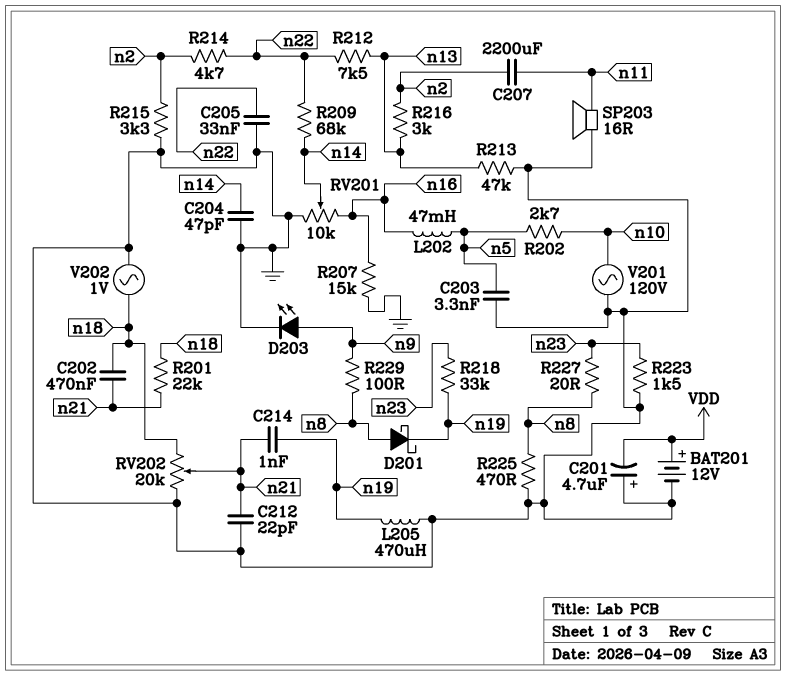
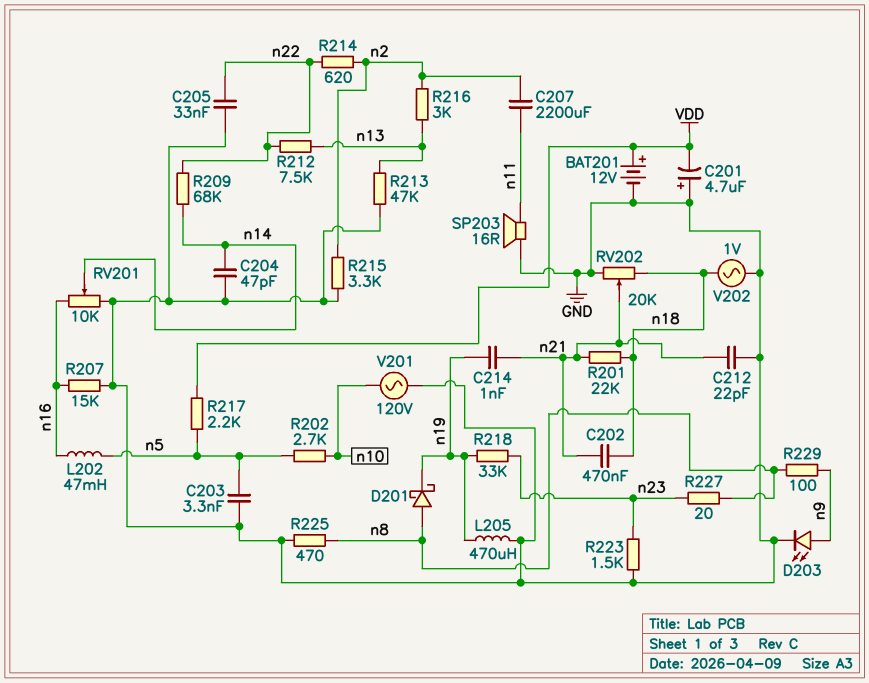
R214: 4.7k (n2, n22) -> 620 (n2, n22)
R217: none -> 2.2k (VDD, n5)

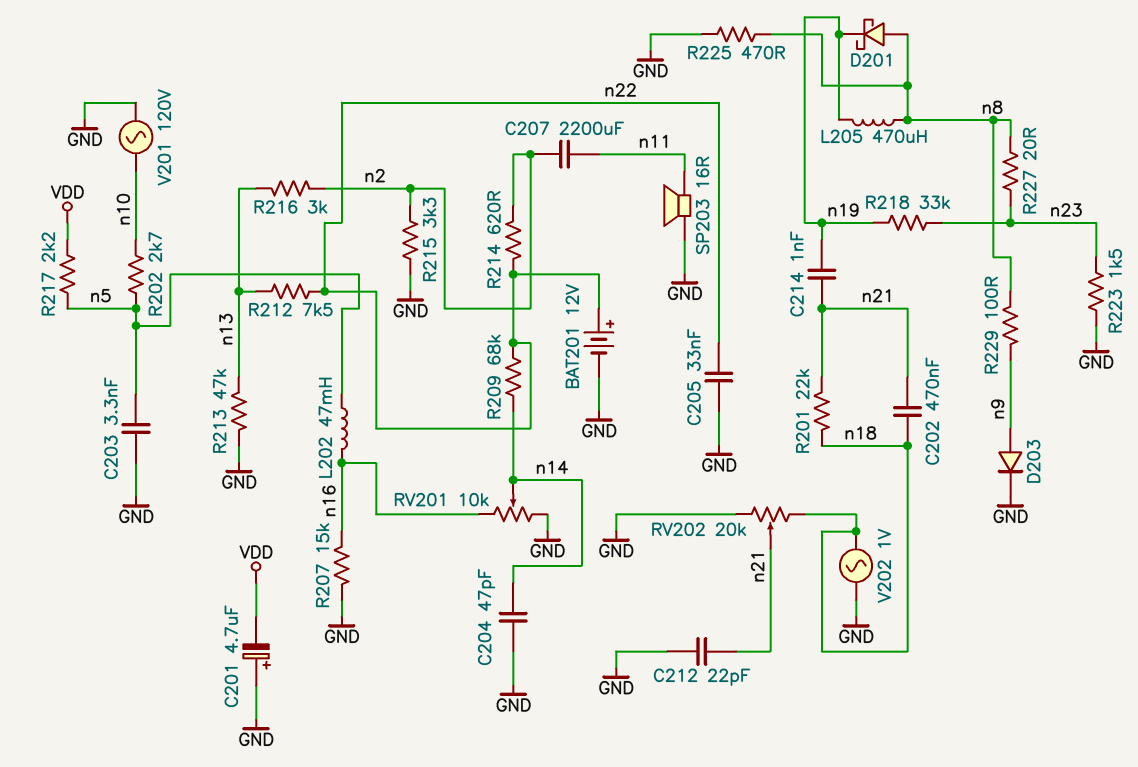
BAT201: 12V (plus VDD, minus GND) -> 12V (plus n22, minus GND)
D203: LED (A n9, K GND) -> diode (A n9, K GND)
L205: 470uH (GND, n19) -> 470uH (n8, n19)

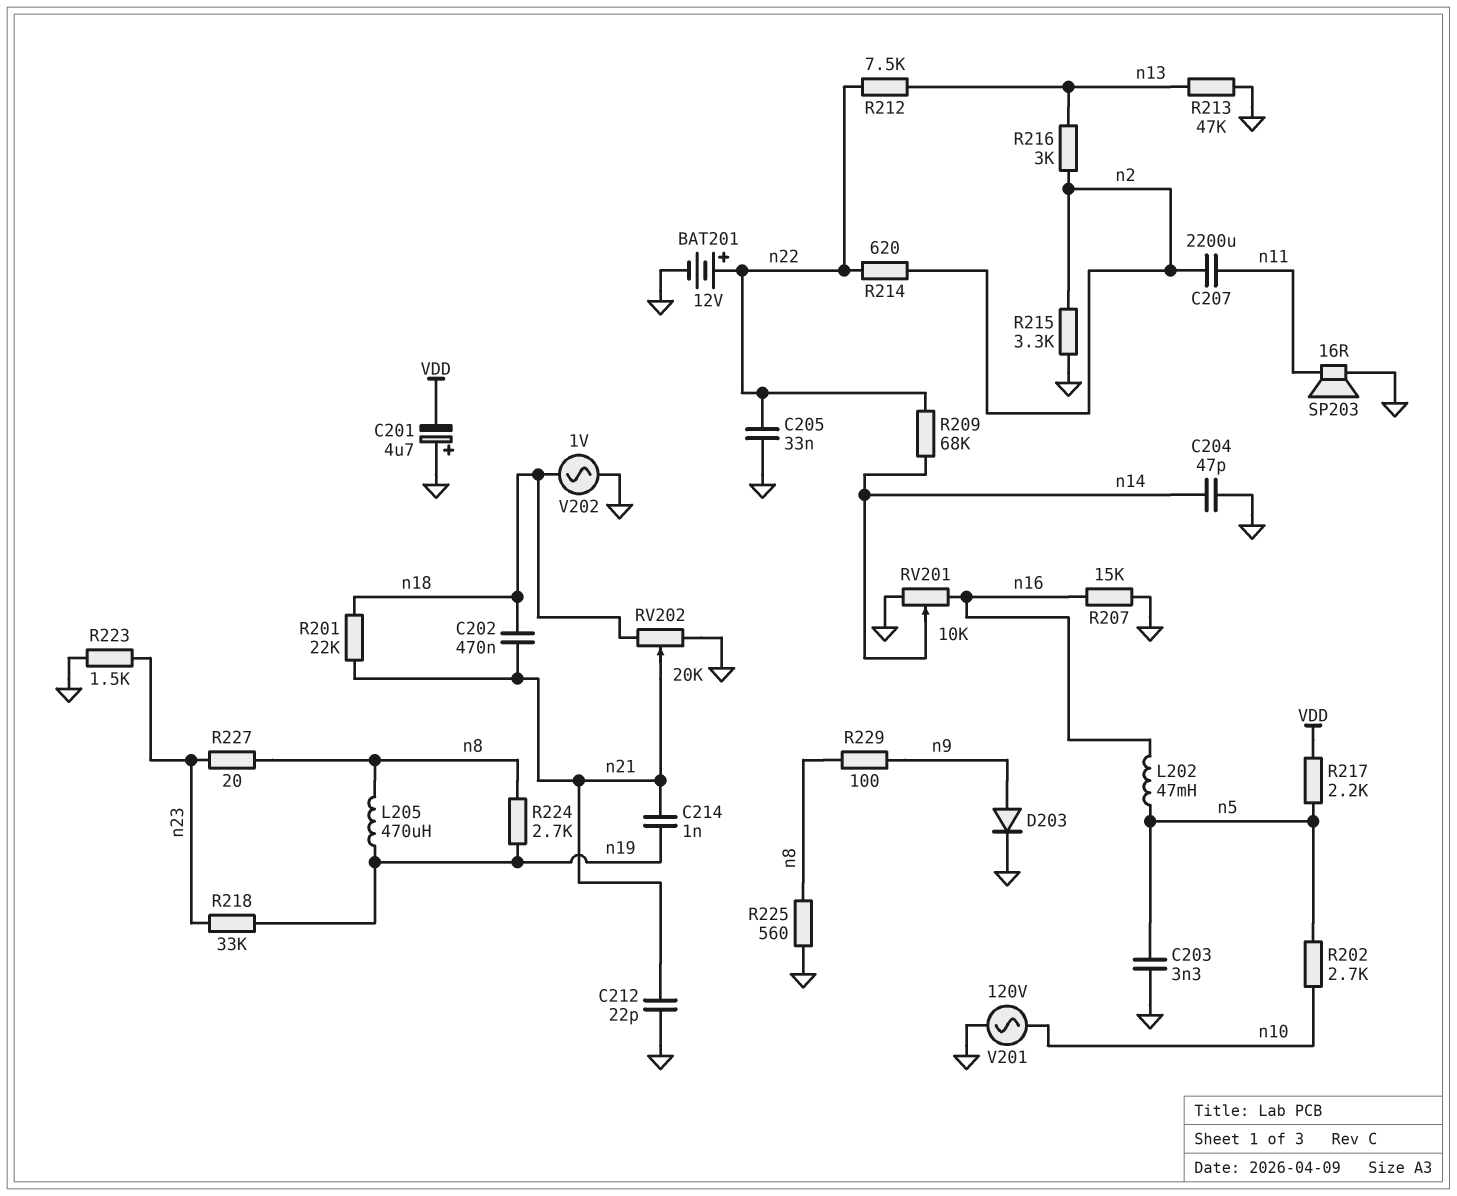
D201: schottky (A n8, K n19) -> none
R224: none -> 2.7k (n8, n19)
R225: 470 (GND, n8) -> 560 (GND, n8)

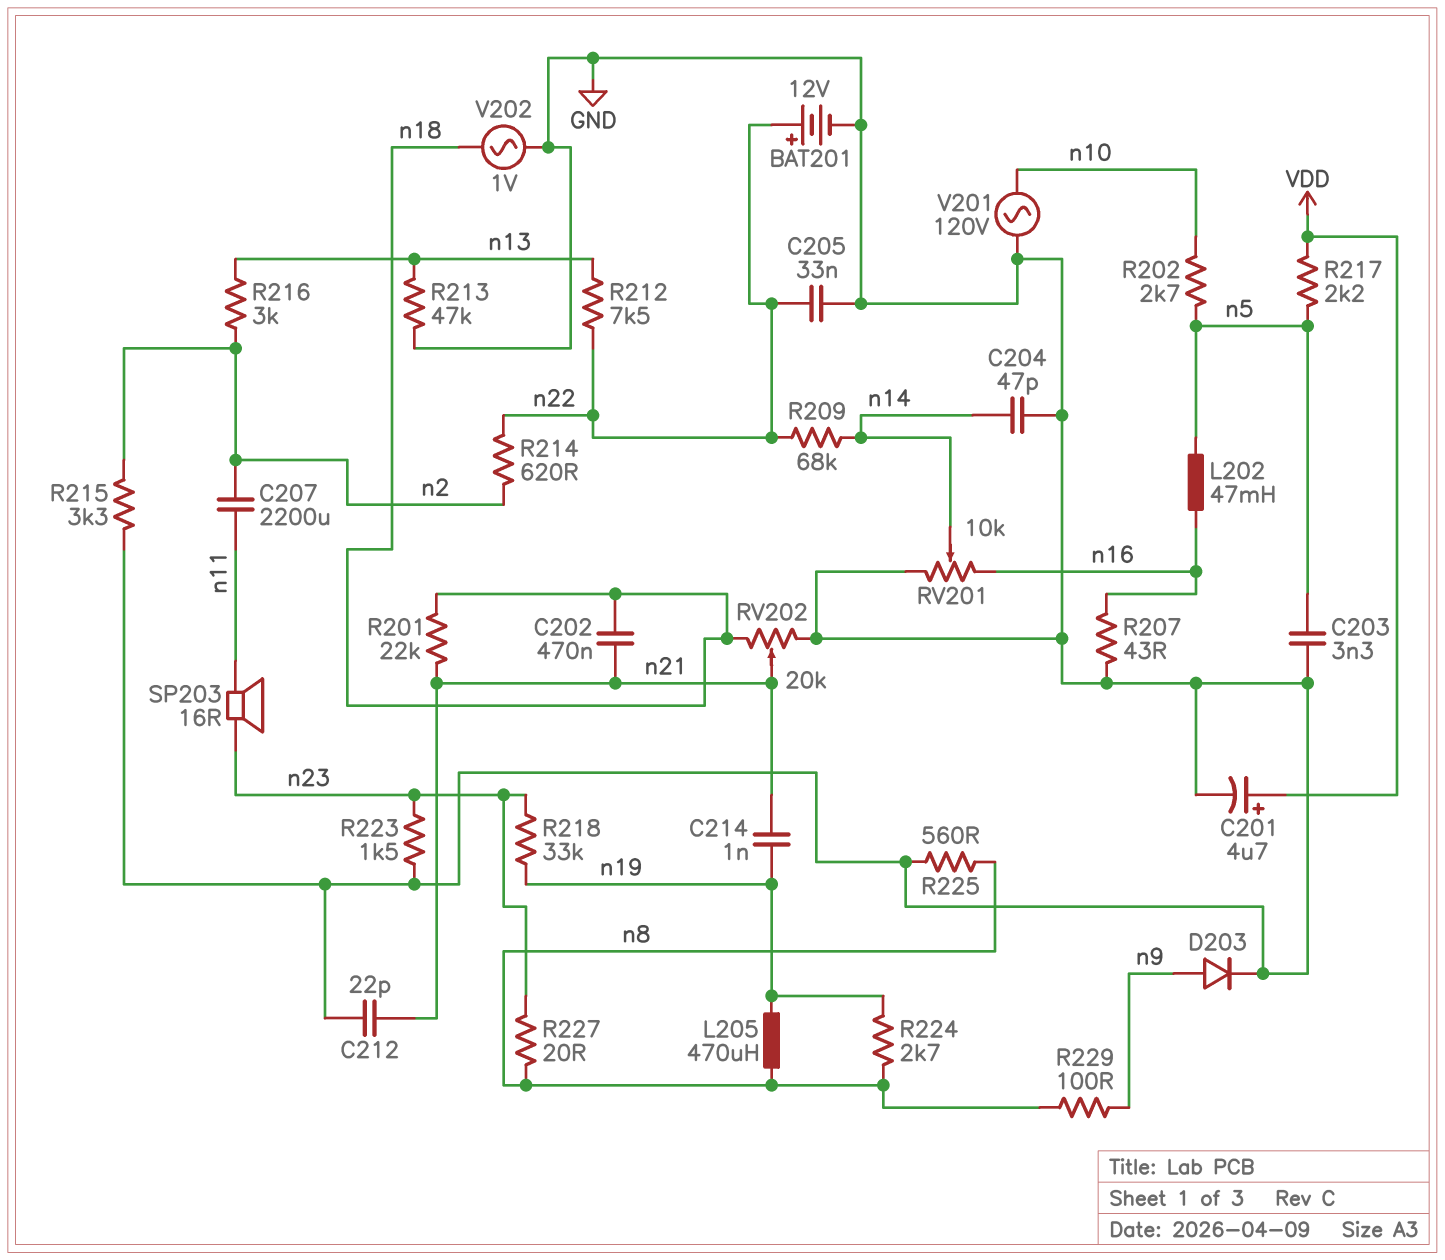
C201: 4.7uF (plus GND, minus VDD) -> 4.7uF (plus VDD, minus GND)
R207: 15k (GND, n16) -> 43 (GND, n16)
SP203: speaker 16R (GND, n11) -> speaker 16R (n11, n23)

